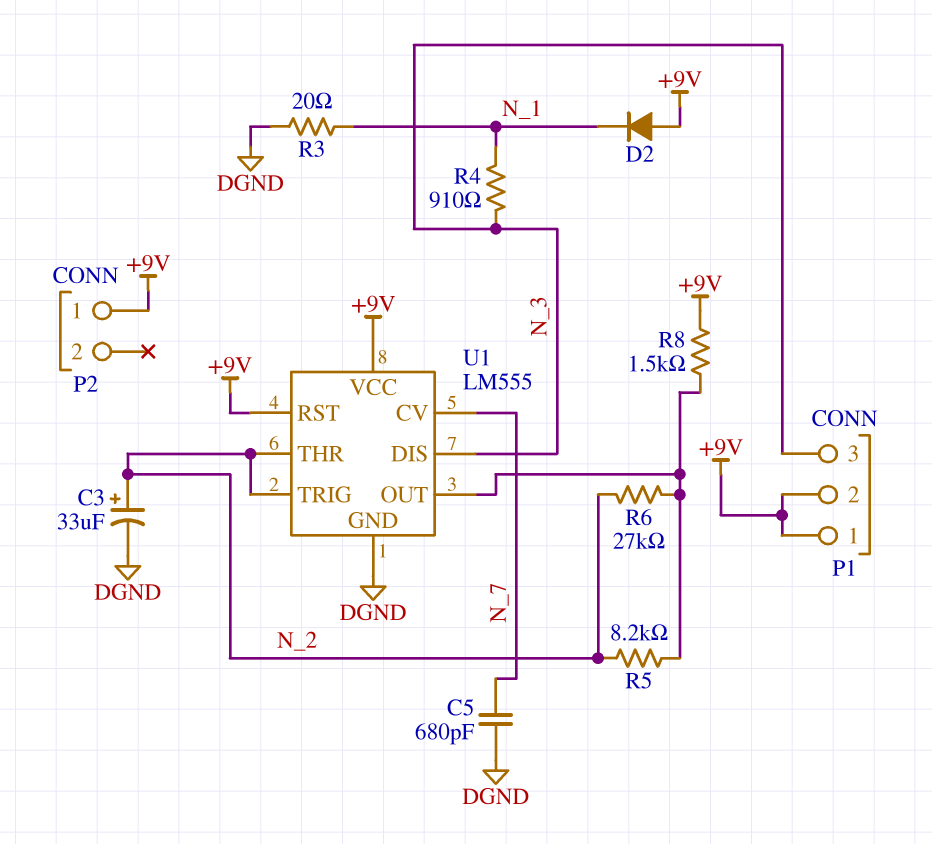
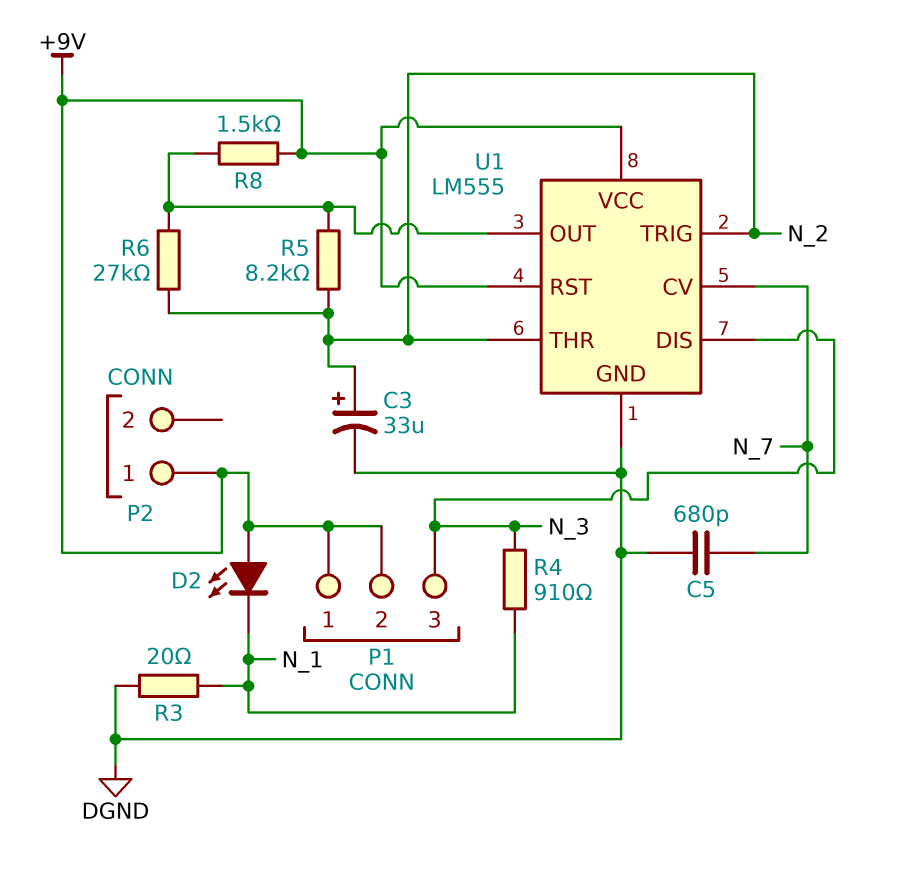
D2: diode (A +9V, K N_1) -> LED (A +9V, K N_1)

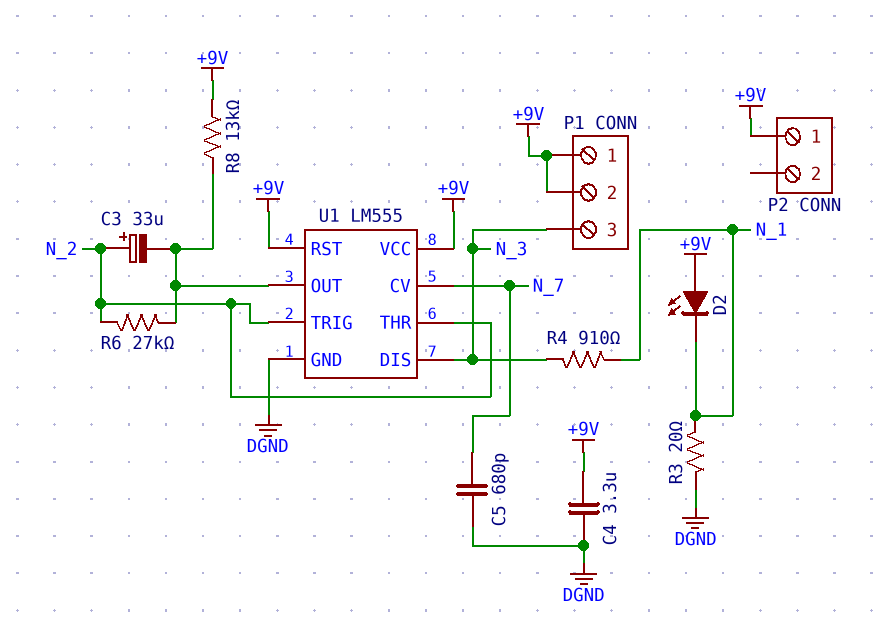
C3: 33uF (plus N_2, minus DGND) -> 33uF (plus N_2, minus U1/OUT)
C4: none -> 3.3uF (+9V, DGND)
R5: 8.2k (N_2, U1/OUT) -> none
R8: 1.5k (+9V, U1/OUT) -> 13k (+9V, U1/OUT)

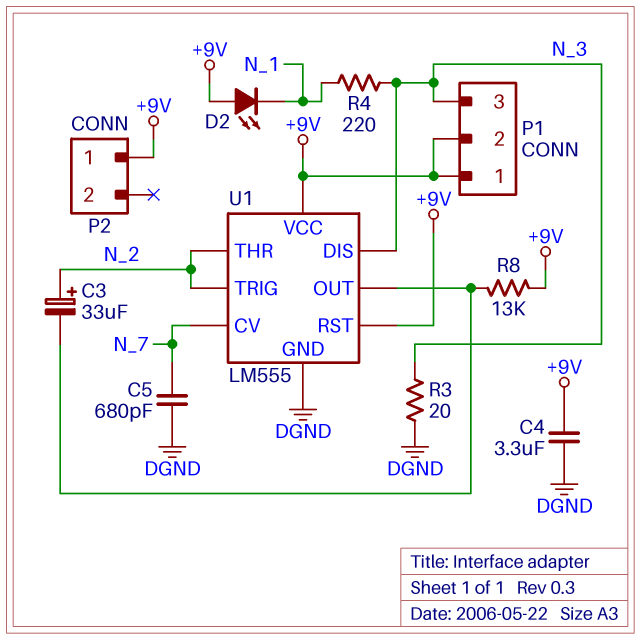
R3: 20 (DGND, N_1) -> 20 (DGND, N_3)
R4: 910 (N_1, N_3) -> 220 (N_1, N_3)
R6: 27k (N_2, U1/OUT) -> none

